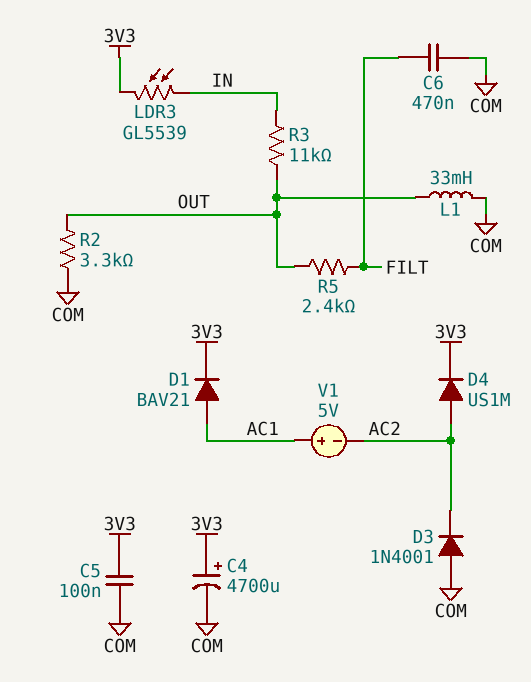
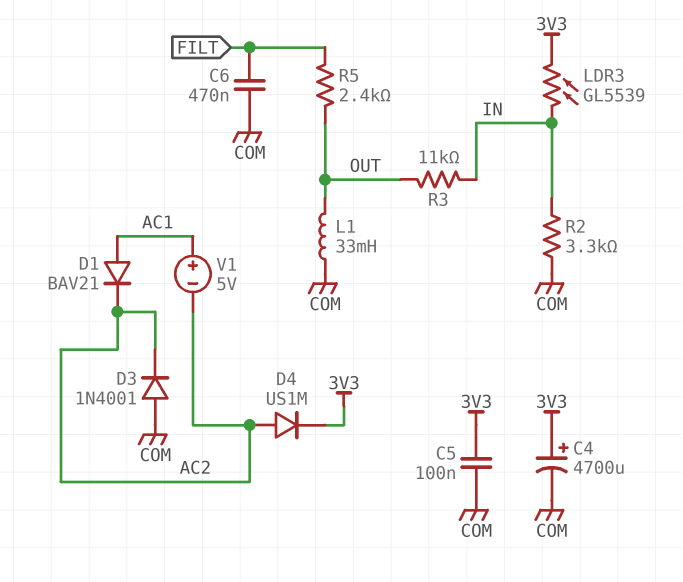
D1: diode BAV21 (A AC1, K 3V3) -> diode BAV21 (A AC1, K AC2)
R2: 3.3k (COM, OUT) -> 3.3k (COM, IN)

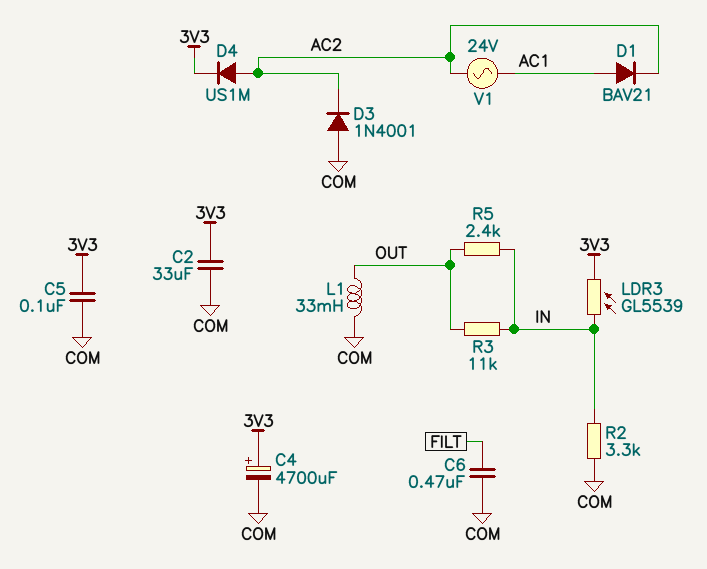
C2: none -> 33uF (3V3, COM)
R5: 2.4k (FILT, OUT) -> 2.4k (IN, OUT)
V1: 5V (plus AC1, minus AC2) -> AC 24V (AC1, AC2)

